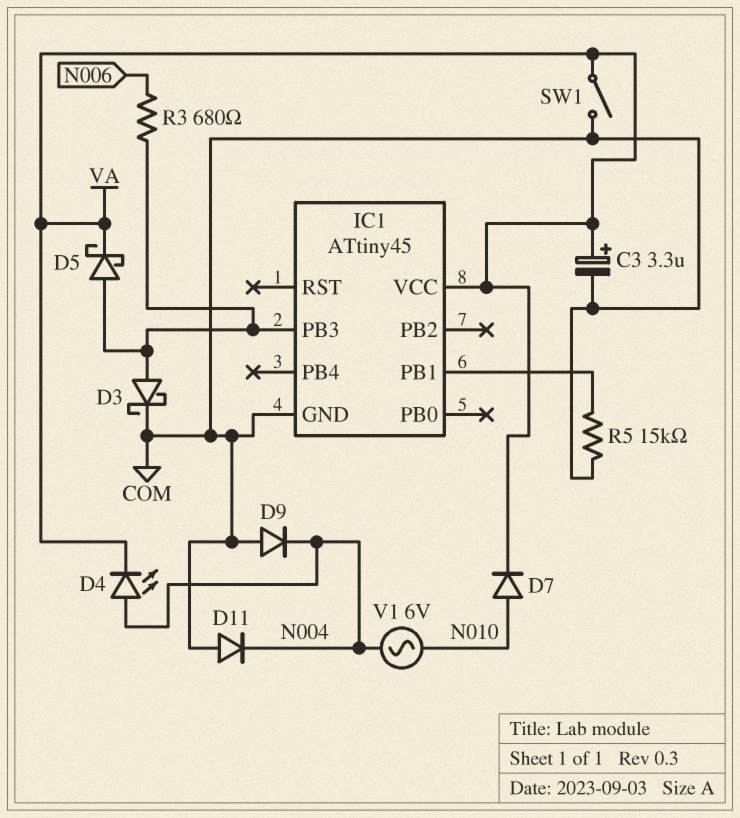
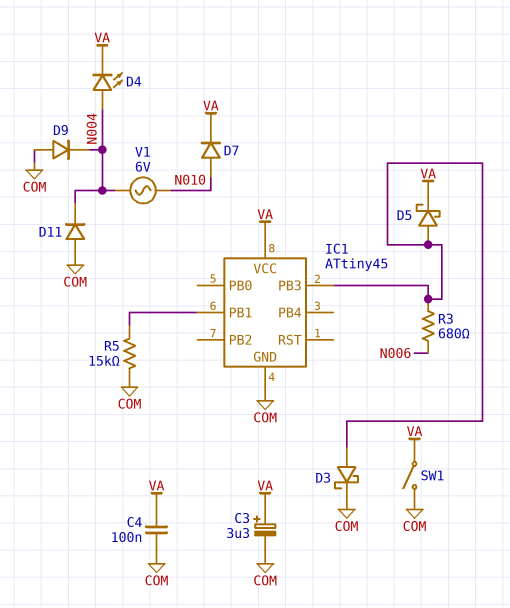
C4: none -> 100nF (COM, VA)

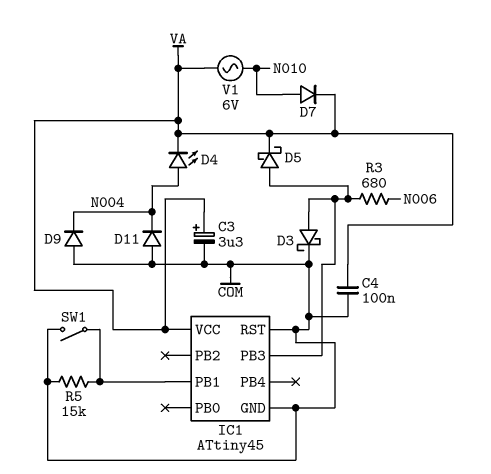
IC1 pin RST: none -> COM
SW1: switch (COM, VA) -> switch (COM, IC1/PB1)
V1: AC 6V (N004, N010) -> AC 6V (N010, VA)

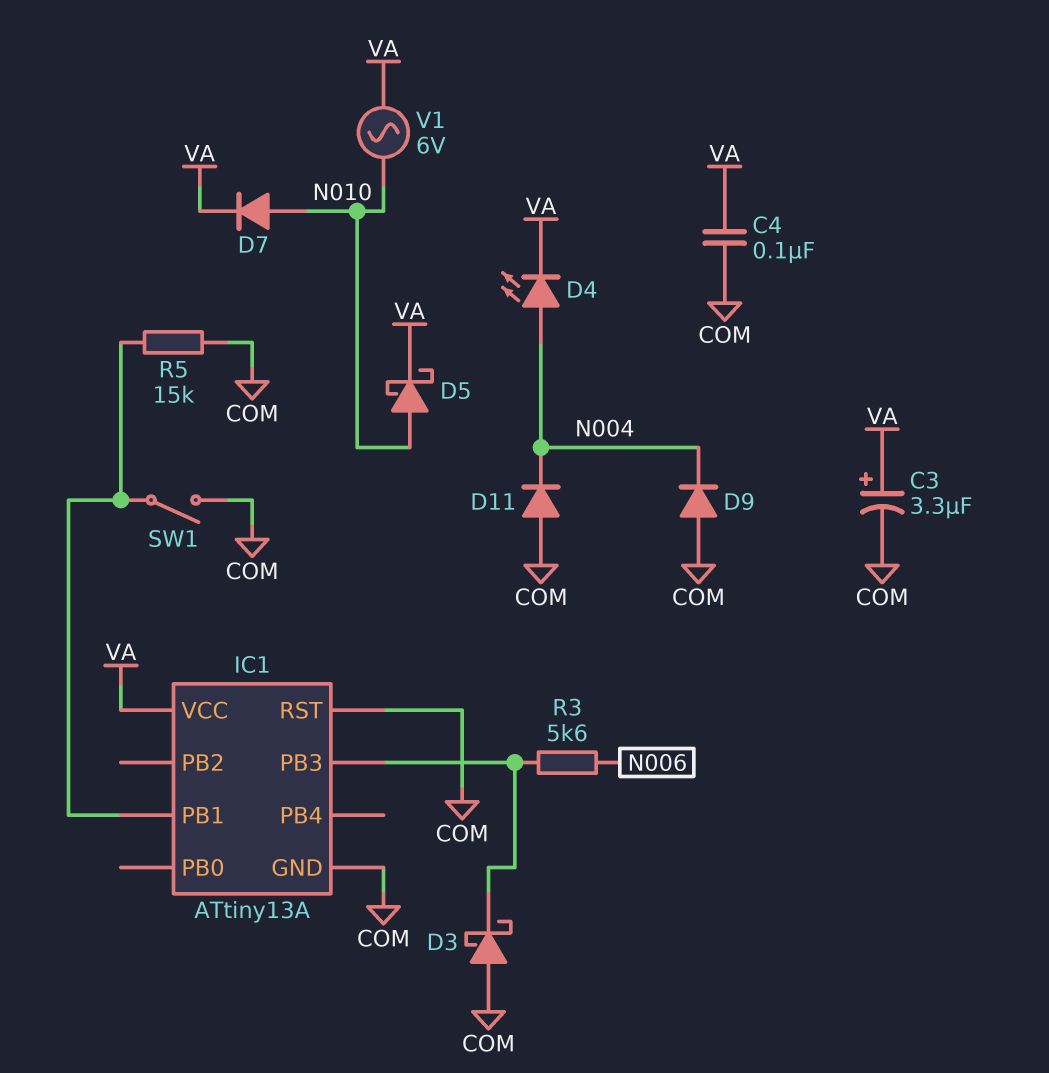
D3: schottky (A IC1/PB3, K COM) -> schottky (A COM, K IC1/PB3)
D5: schottky (A IC1/PB3, K VA) -> schottky (A N010, K VA)
IC1: ATtiny45 -> ATtiny13A
R3: 680 (IC1/PB3, N006) -> 5.6k (IC1/PB3, N006)

